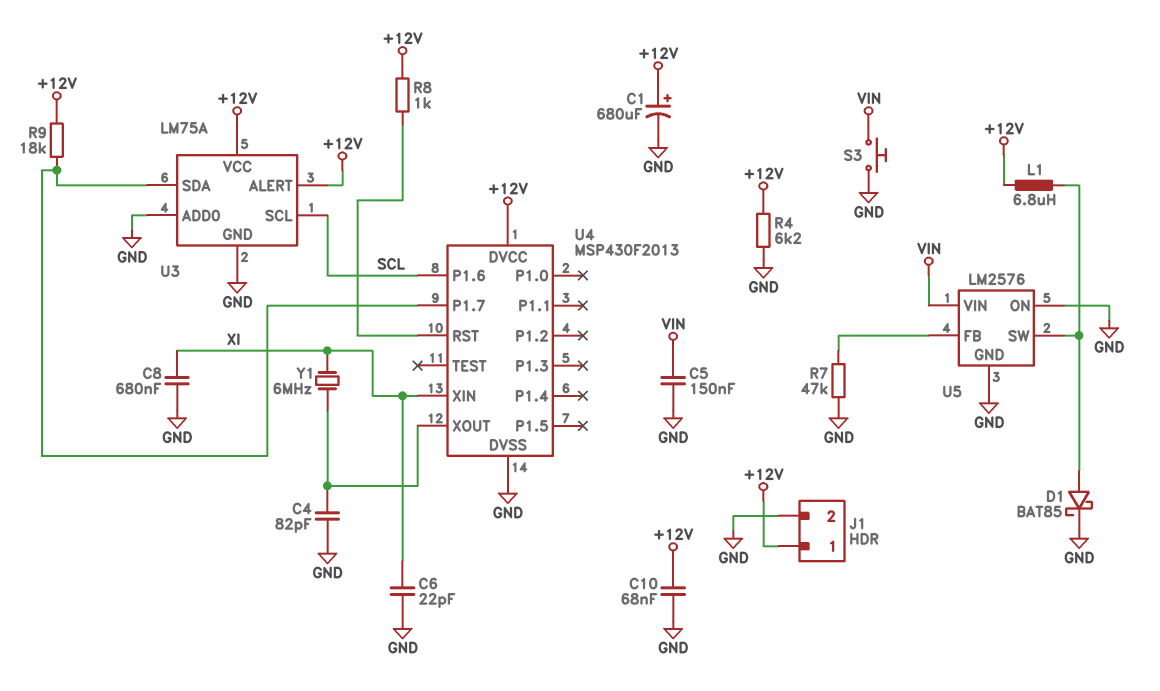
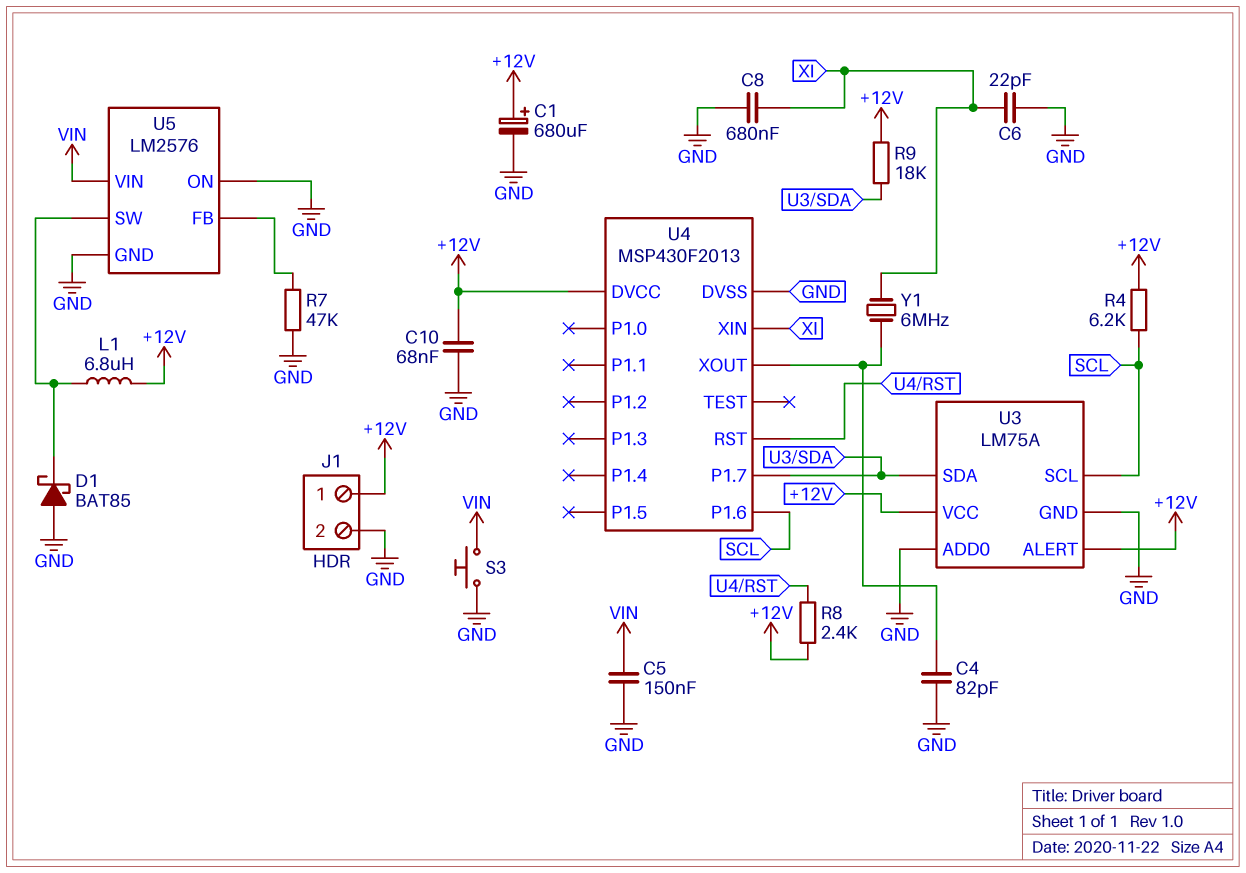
D1: schottky BAT85 (A U5/SW, K GND) -> schottky BAT85 (A GND, K U5/SW)
R4: 6.2k (+12V, GND) -> 6.2k (+12V, SCL)
R8: 1k (+12V, U4/RST) -> 2.4k (+12V, U4/RST)

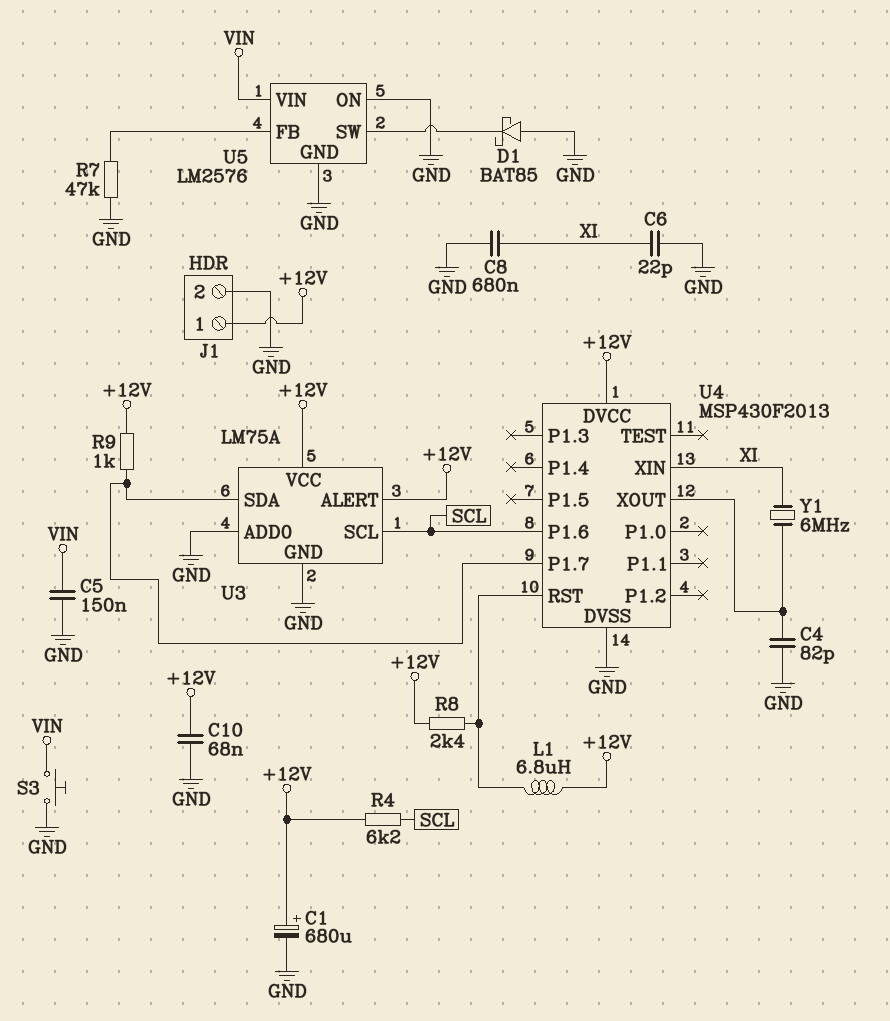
L1: 6.8uH (+12V, U5/SW) -> 6.8uH (+12V, U4/RST)
R9: 18k (+12V, U3/SDA) -> 1k (+12V, U3/SDA)

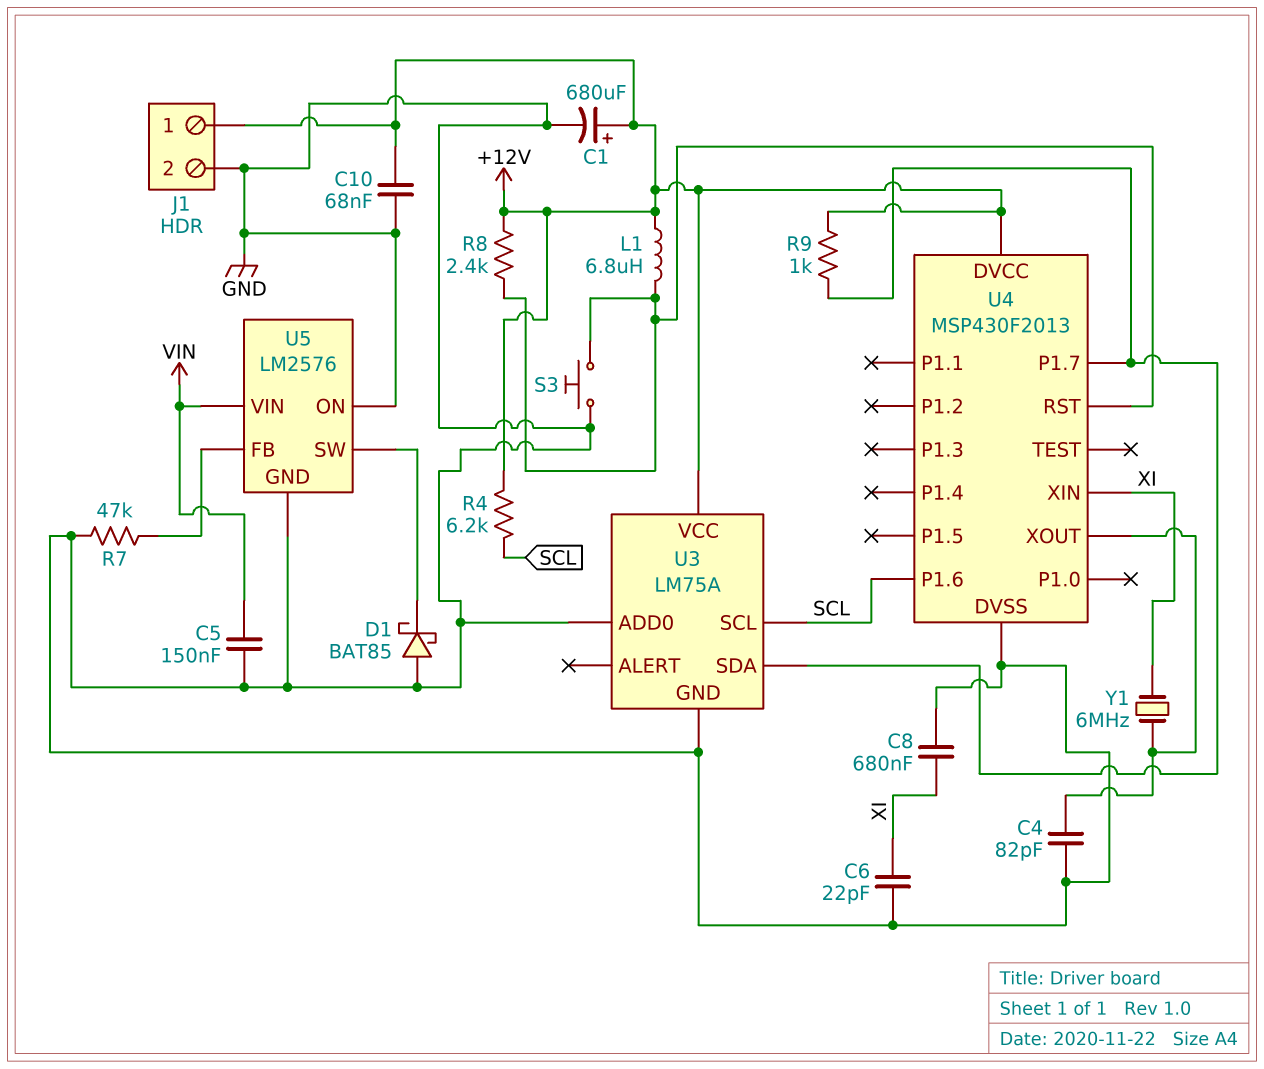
S3: button (GND, VIN) -> button (GND, U4/RST)
U3 pin ALERT: +12V -> none

